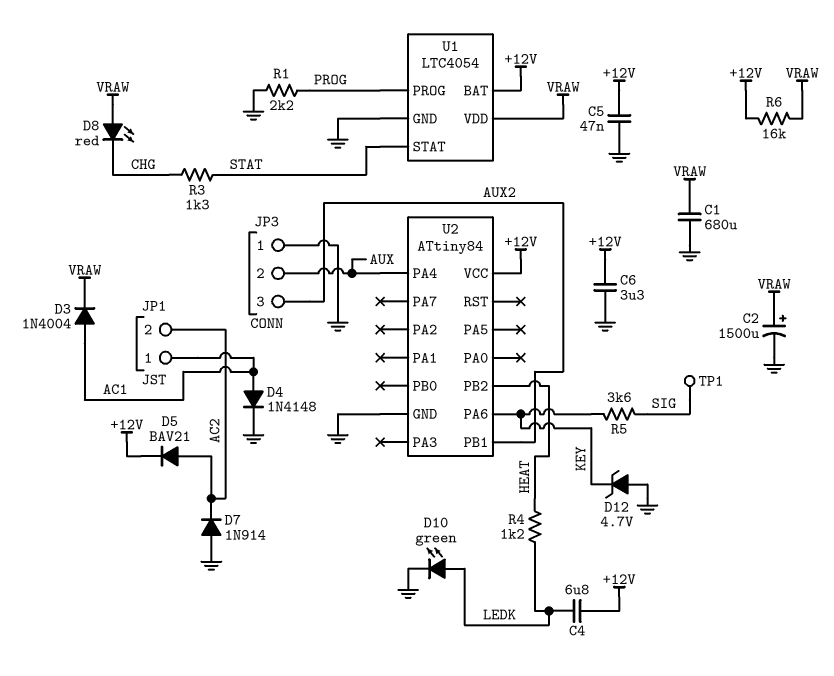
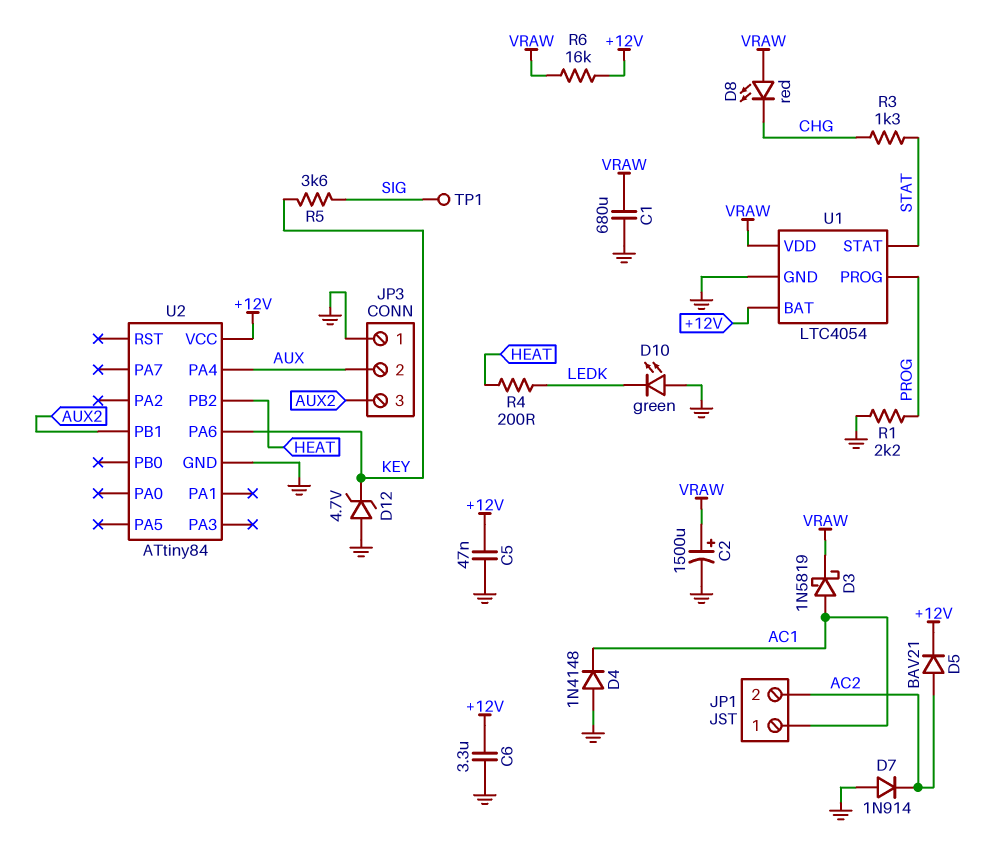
C4: 6.8uF (+12V, LEDK) -> none
D3: diode 1N4004 (A AC1, K VRAW) -> schottky 1N5819 (A AC1, K VRAW)
D4: diode 1N4148 (A AC1, K GND) -> diode 1N4148 (A GND, K AC1)
D10: LED green (A LEDK, K GND) -> LED green (A GND, K LEDK)
R4: 1.2k (HEAT, LEDK) -> 200 (HEAT, LEDK)

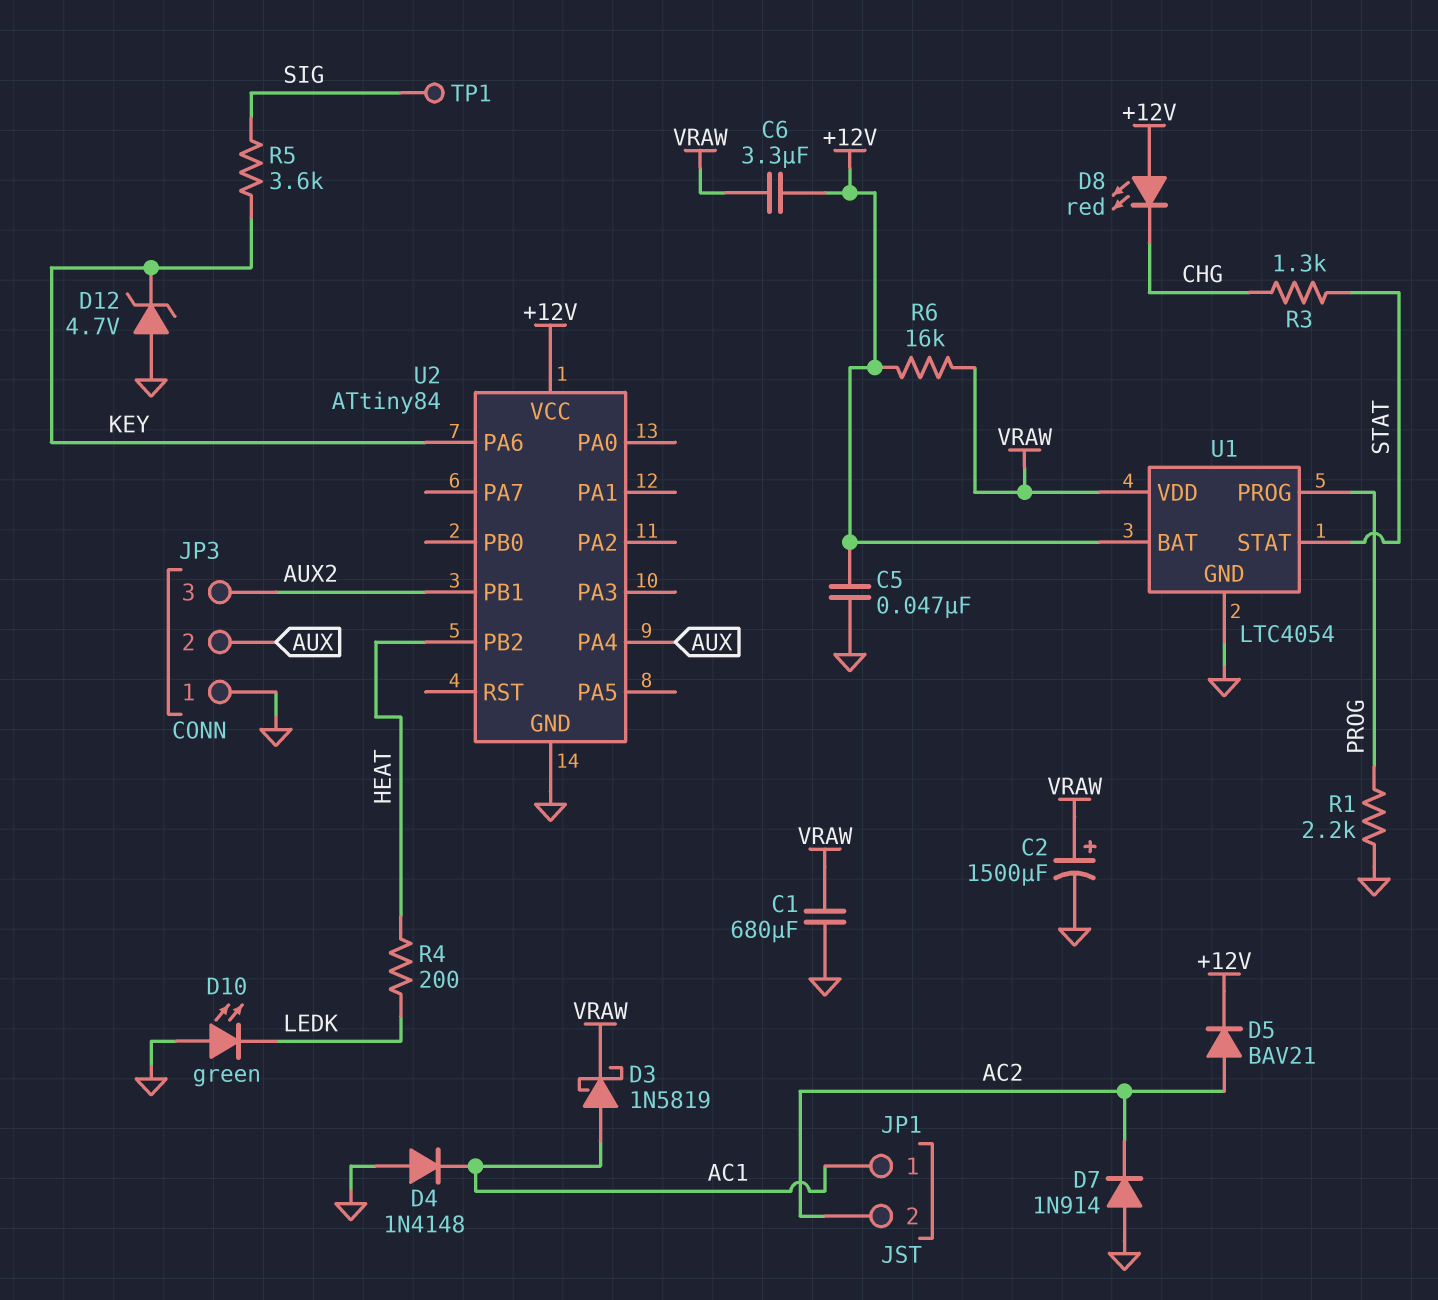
C6: 3.3uF (+12V, GND) -> 3.3uF (+12V, VRAW)
D8: LED red (A VRAW, K CHG) -> LED red (A +12V, K CHG)

